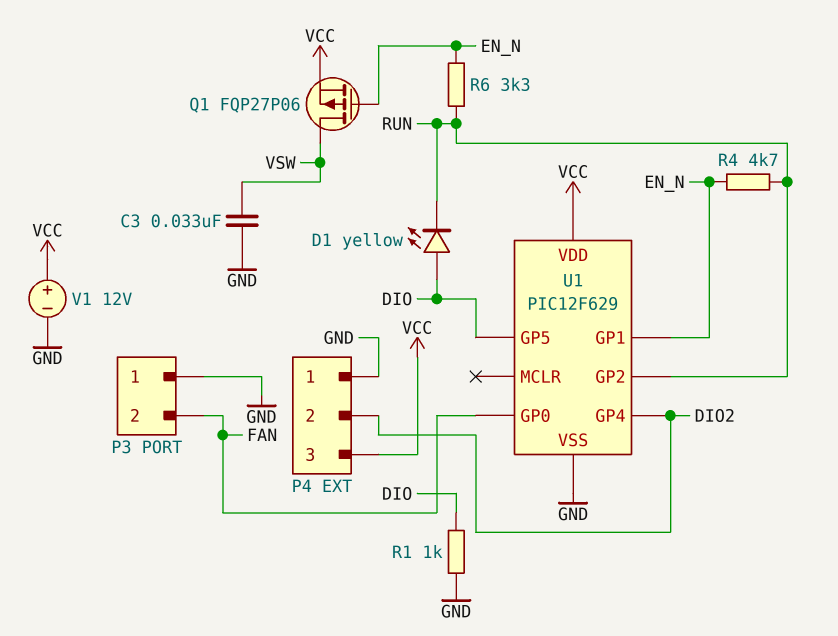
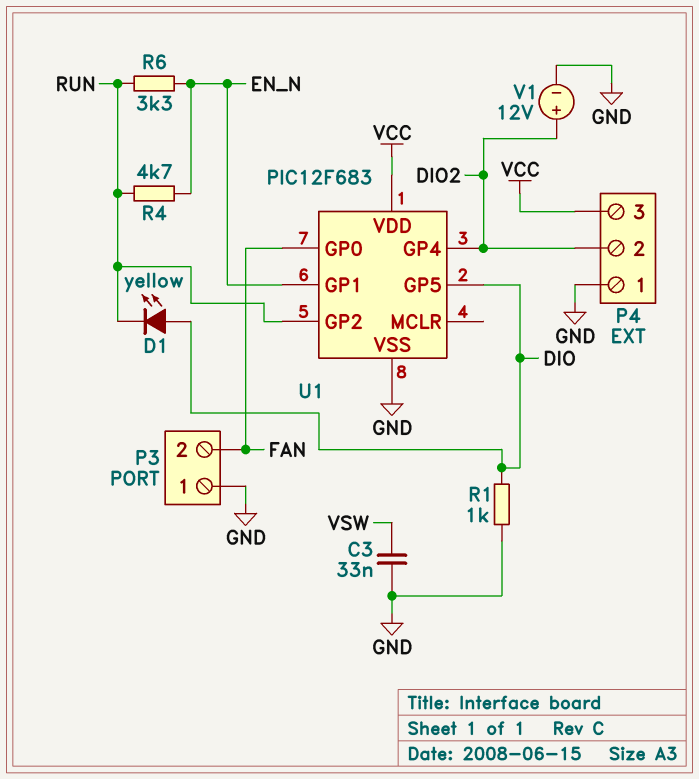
Q1: PMOS FQP27P06 (G EN_N, D VSW, S VCC) -> none
U1: PIC12F629 -> PIC12F683
V1: 12V (plus VCC, minus GND) -> 12V (plus DIO2, minus GND)

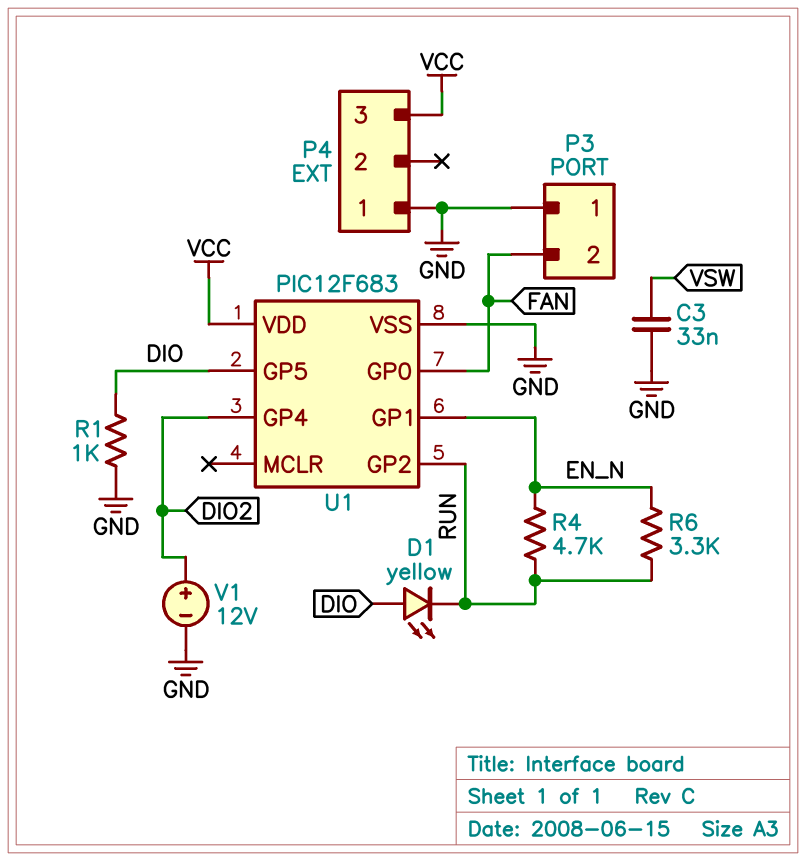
P4 pin 2: DIO2 -> none

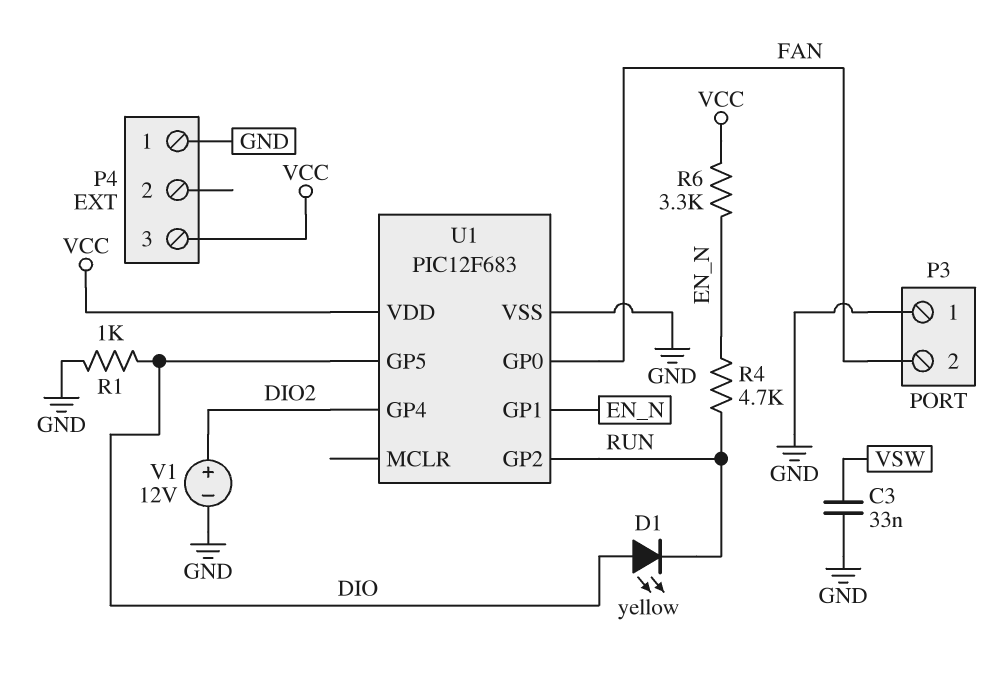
R6: 3.3k (EN_N, RUN) -> 3.3k (EN_N, VCC)

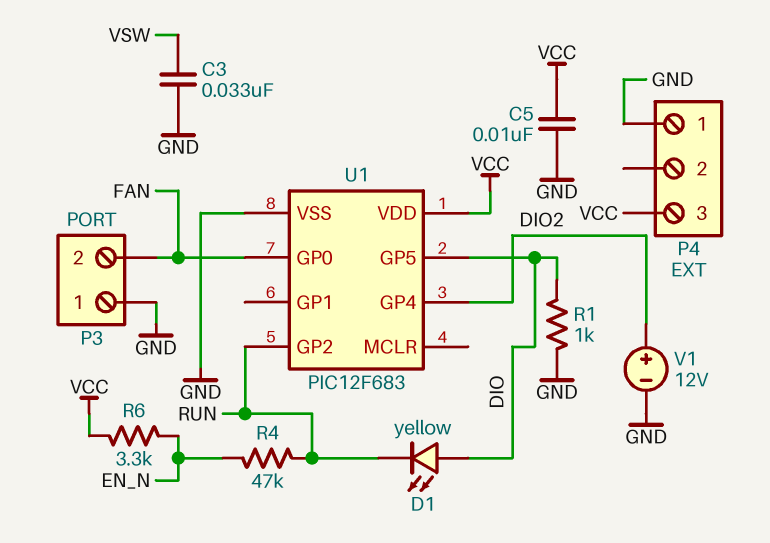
C5: none -> 10nF (GND, VCC)
R4: 4.7k (EN_N, RUN) -> 47k (EN_N, RUN)
U1 pin GP1: EN_N -> none

